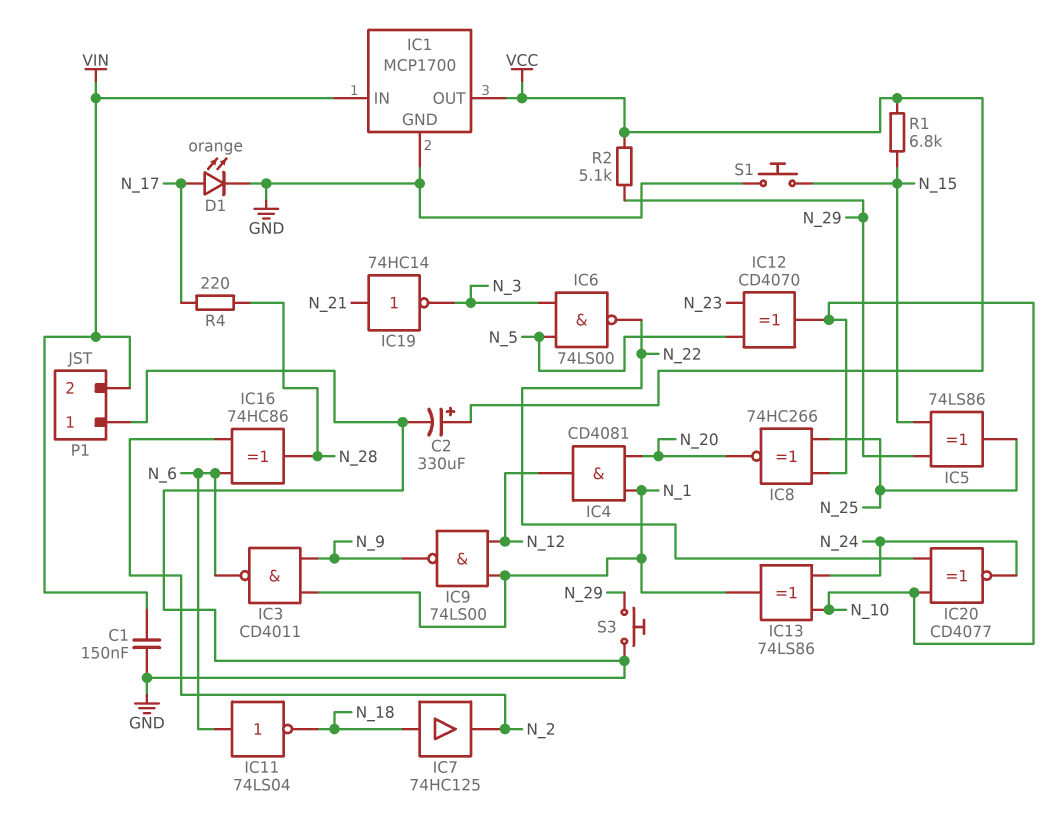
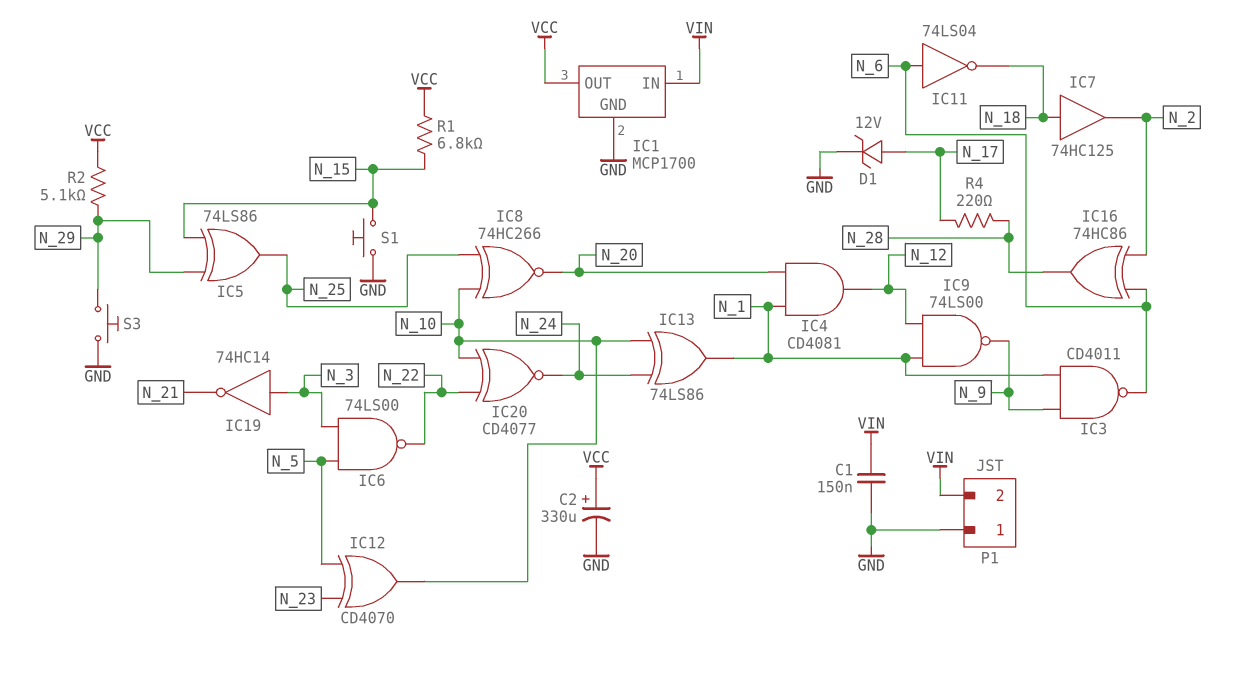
D1: LED orange (A N_17, K GND) -> zener 12V (A N_17, K GND)
IC19: NOT 74HC14 (in N_21, out N_3) -> NOT 74HC14 (in N_3, out N_21)

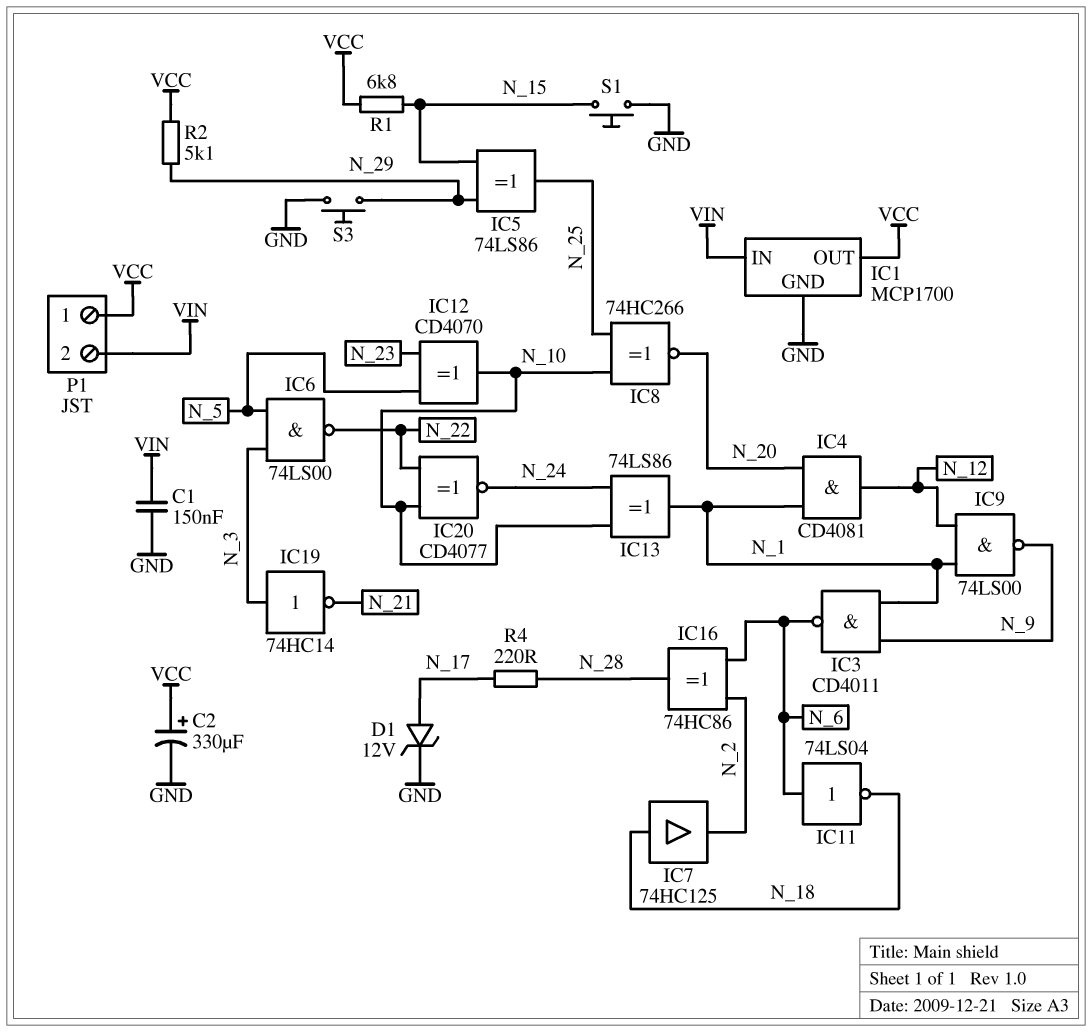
P1 pin 1: GND -> VCC

